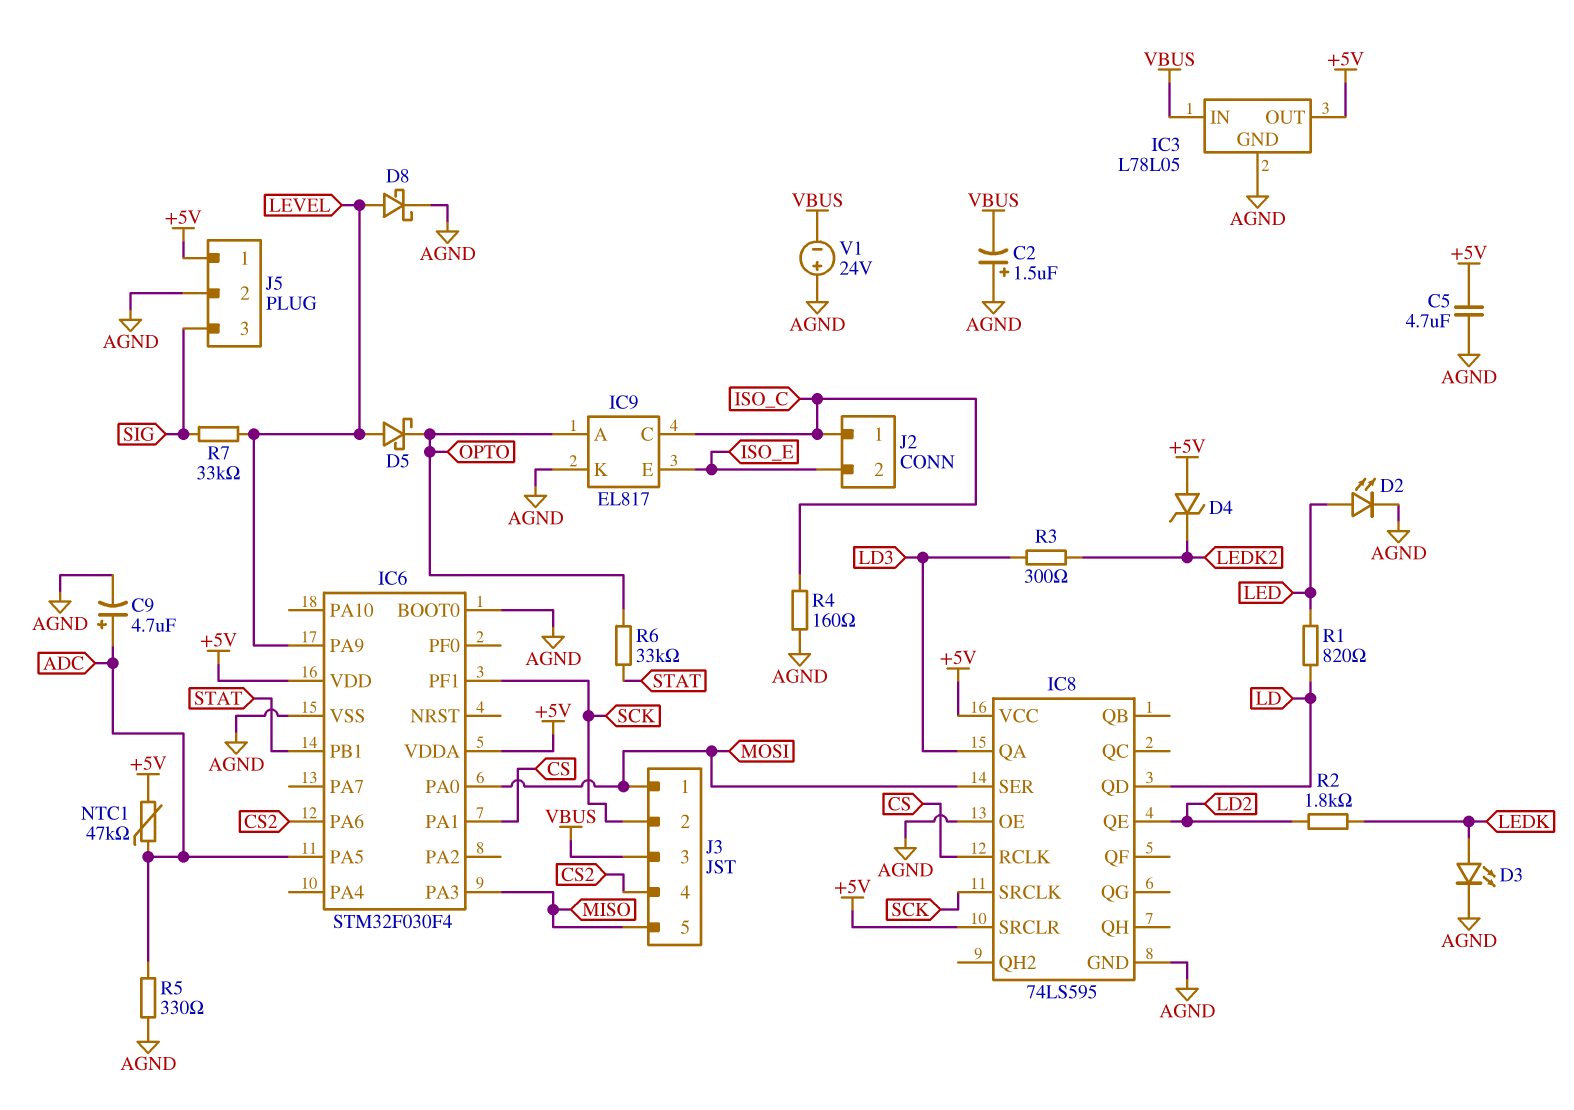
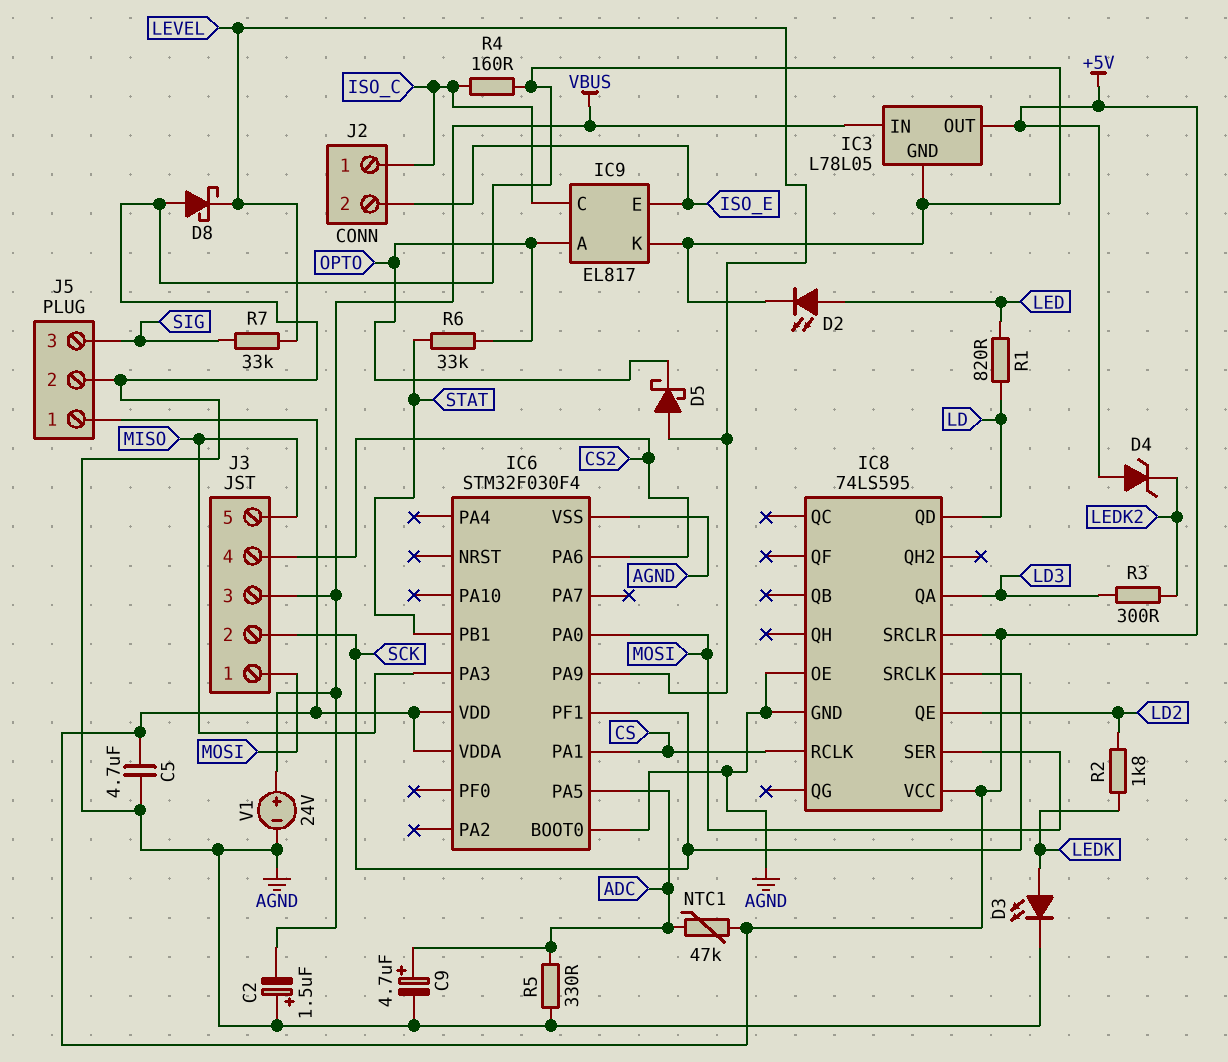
D8: schottky (A LEVEL, K AGND) -> schottky (A AGND, K LEVEL)
V1: 24V (plus AGND, minus VBUS) -> 24V (plus VBUS, minus AGND)

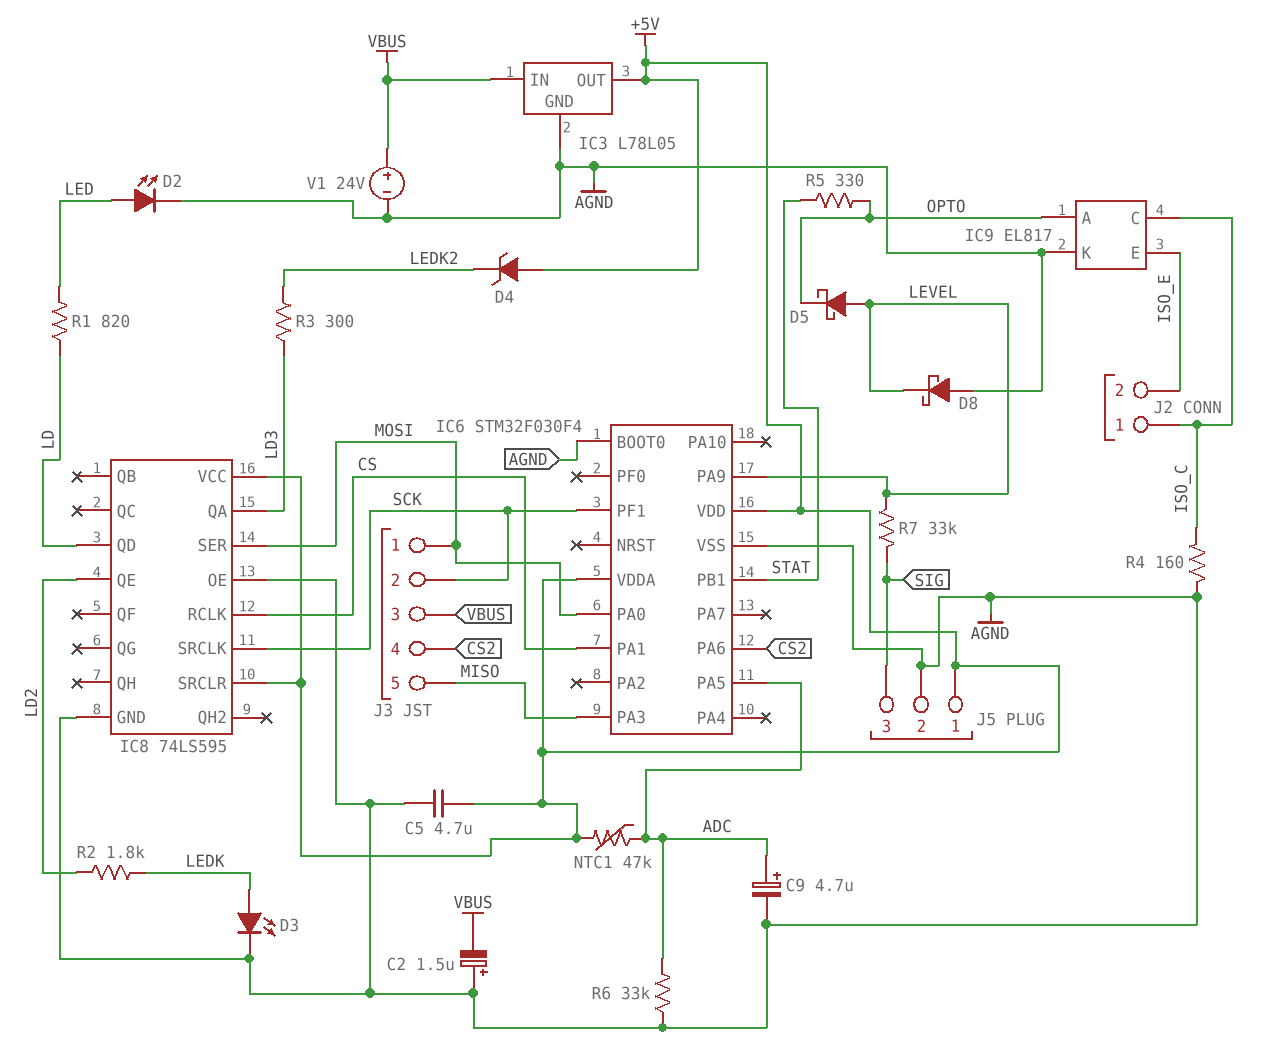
R5: 330 (ADC, AGND) -> 330 (OPTO, STAT)
R6: 33k (OPTO, STAT) -> 33k (ADC, AGND)

